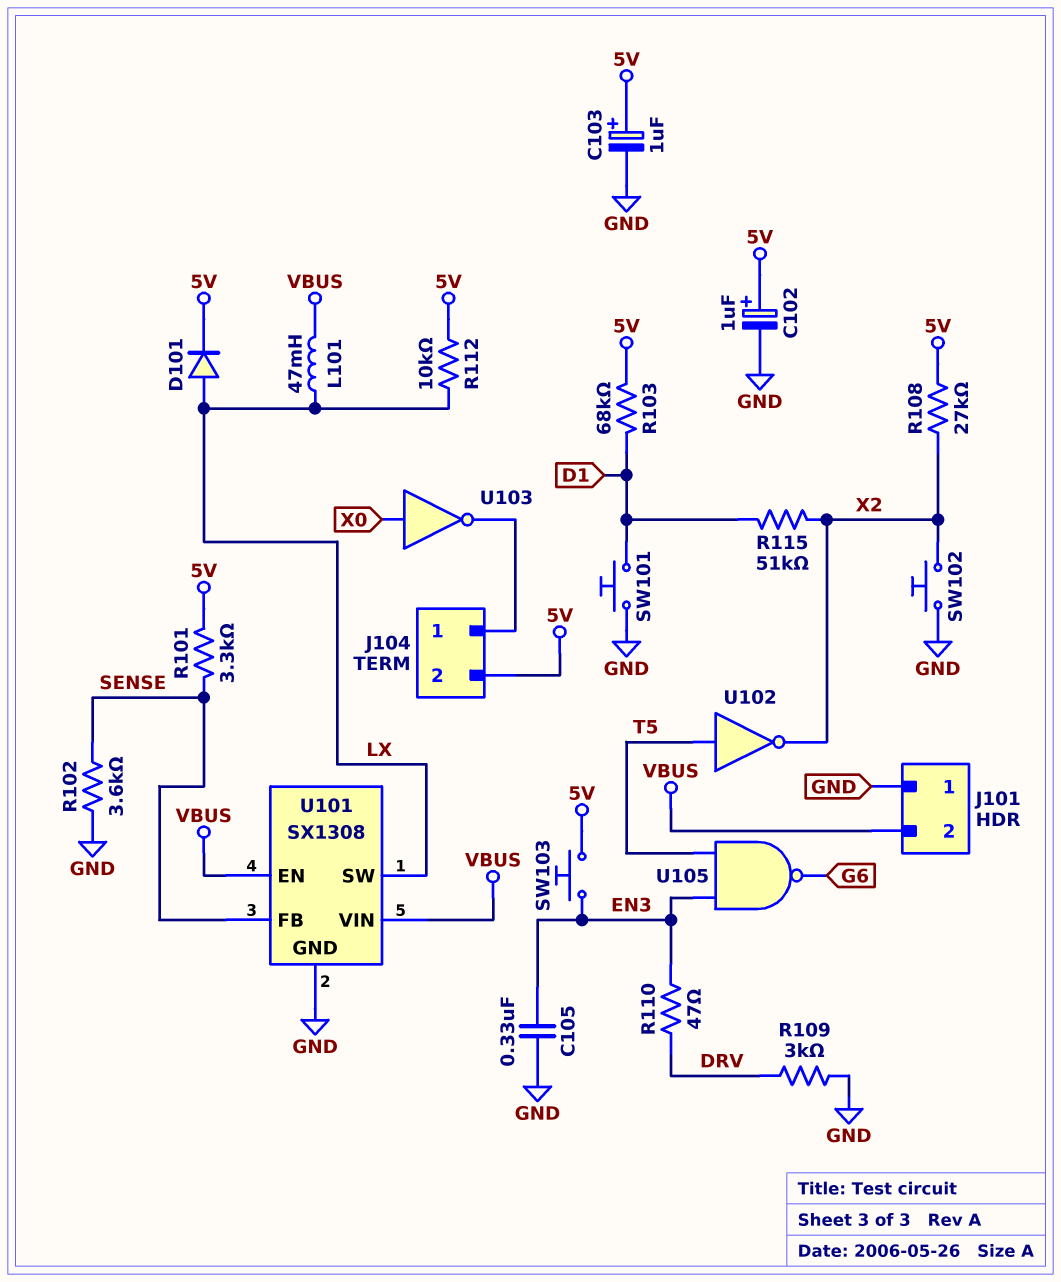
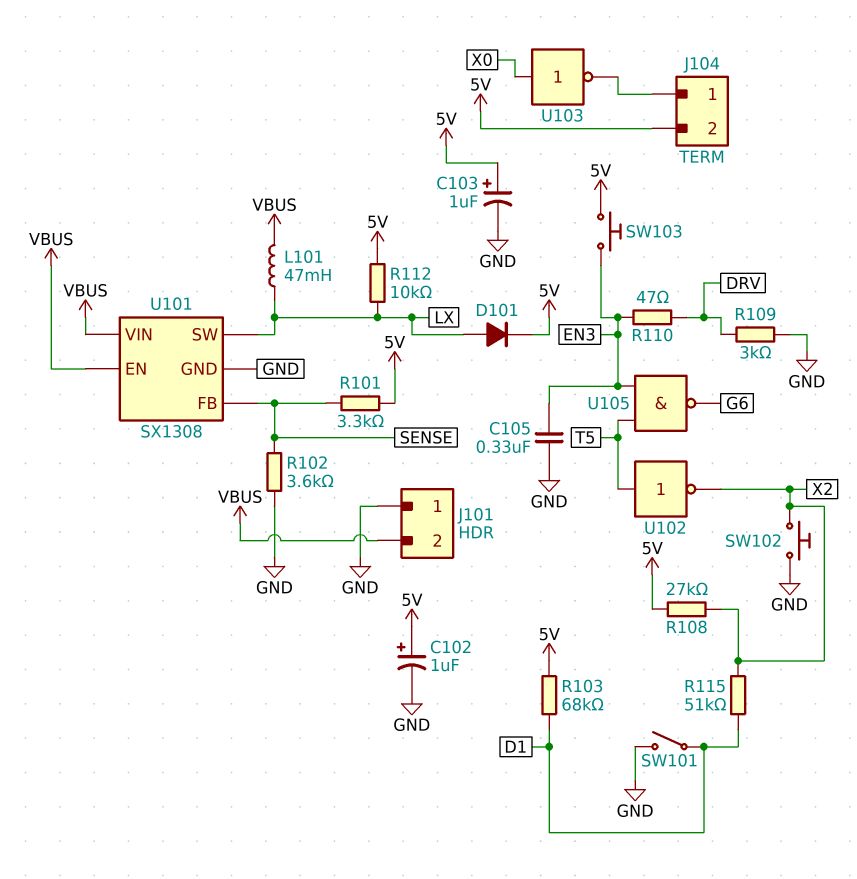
SW101: button (D1, GND) -> switch (D1, GND)

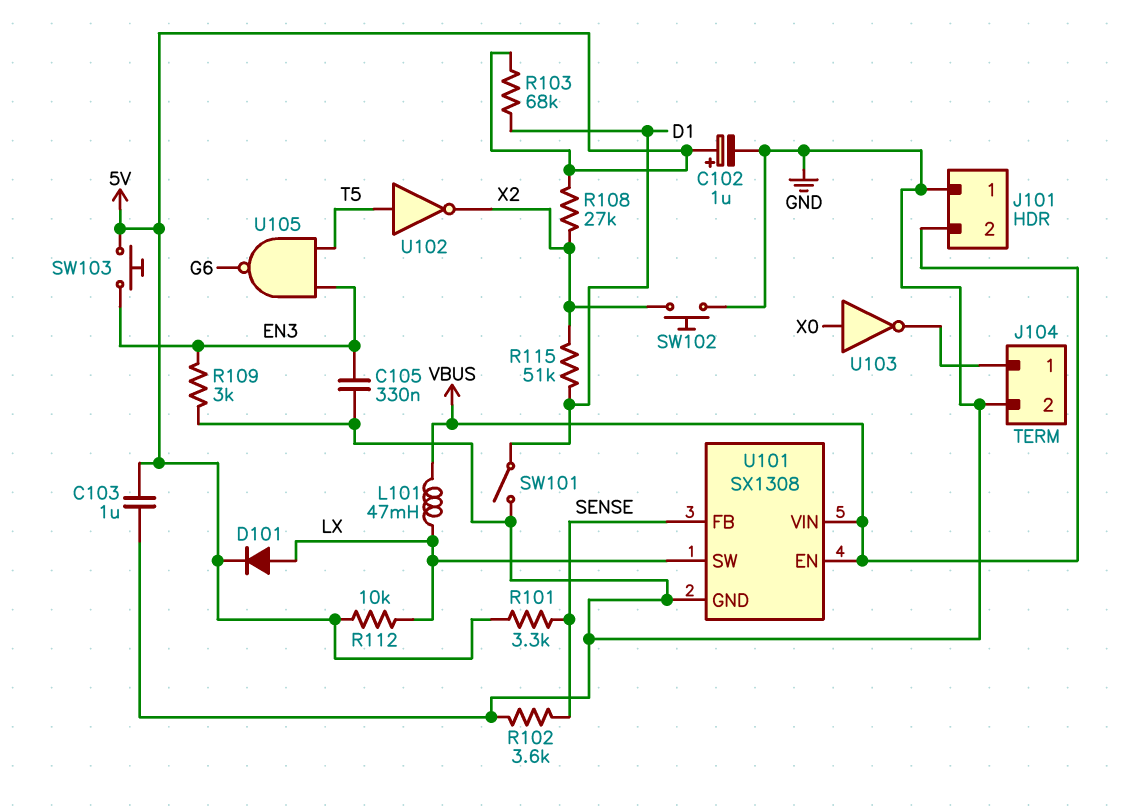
C103: 1uF (plus 5V, minus GND) -> 1uF (5V, GND)
J104 pin 2: 5V -> GND
R109: 3k (DRV, GND) -> 3k (EN3, GND)
R110: 47 (DRV, EN3) -> none

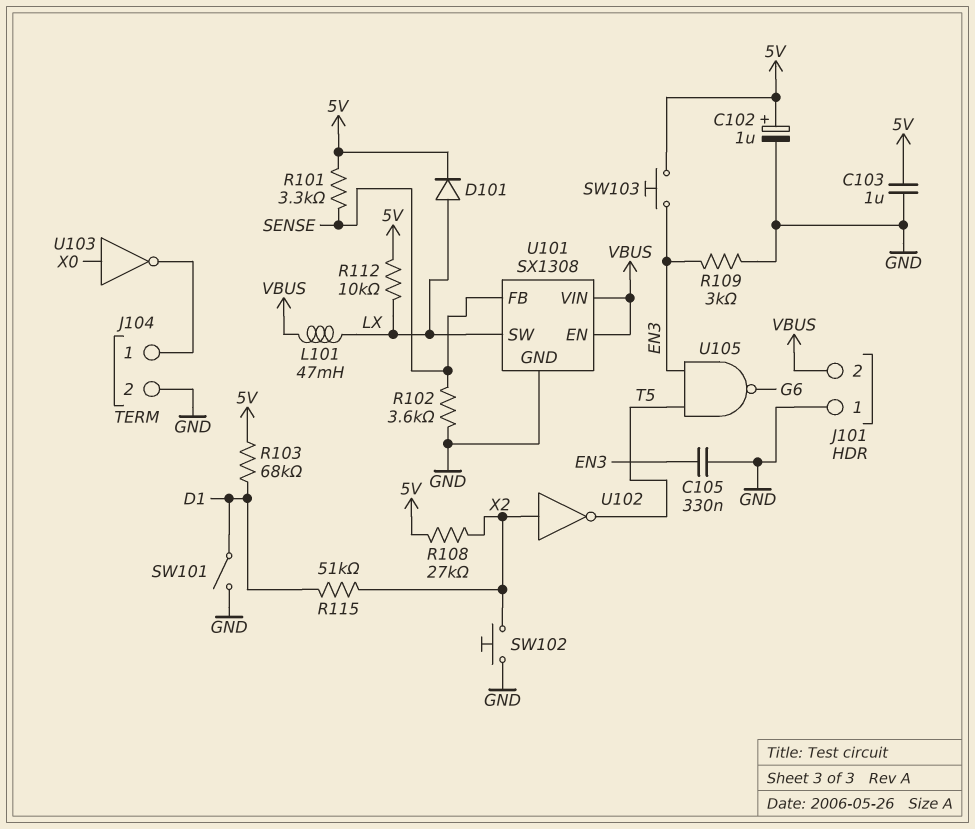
U102: NOT (in T5, out X2) -> NOT (in X2, out T5)

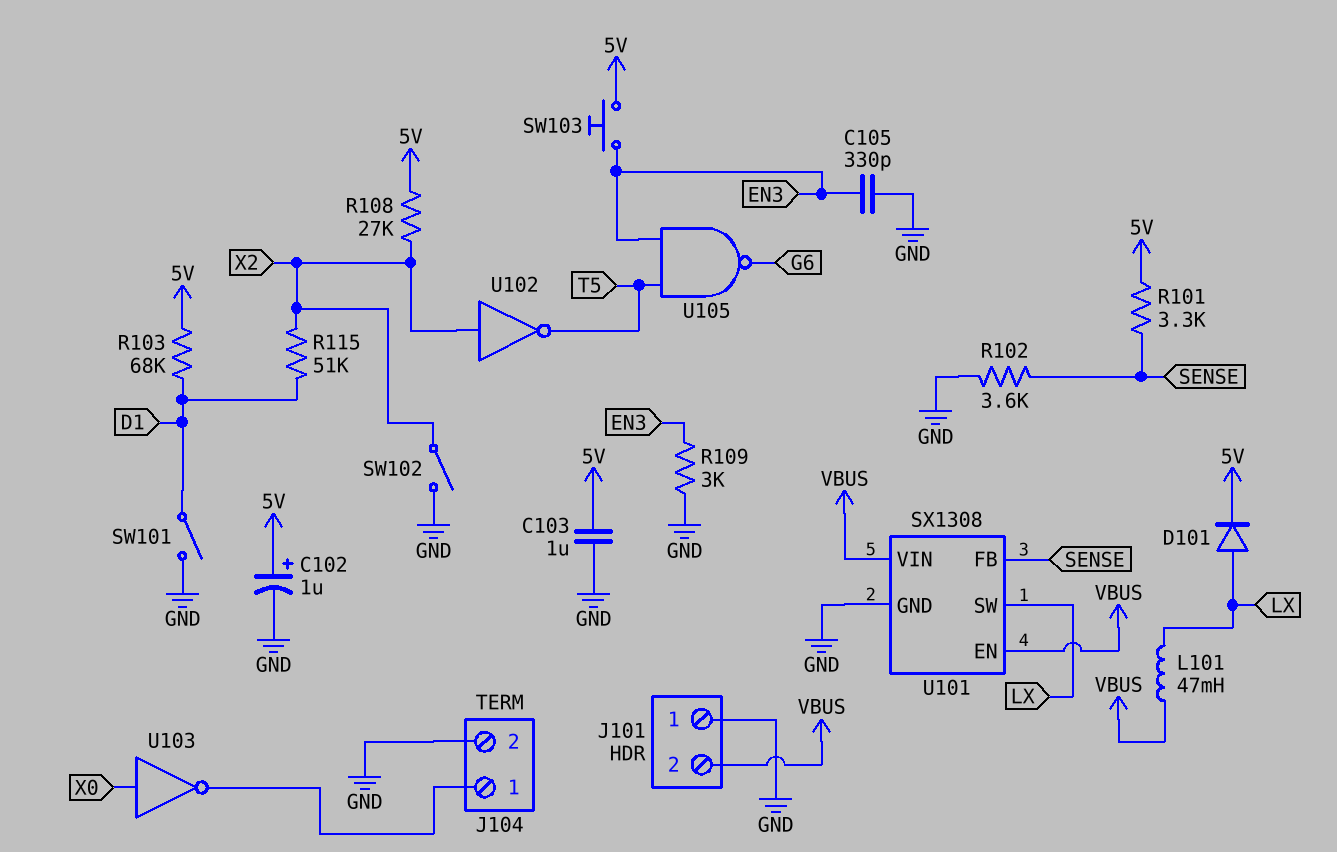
C105: 330nF (EN3, GND) -> 330pF (EN3, GND)
R112: 10k (5V, LX) -> none
SW102: button (GND, X2) -> switch (GND, X2)

